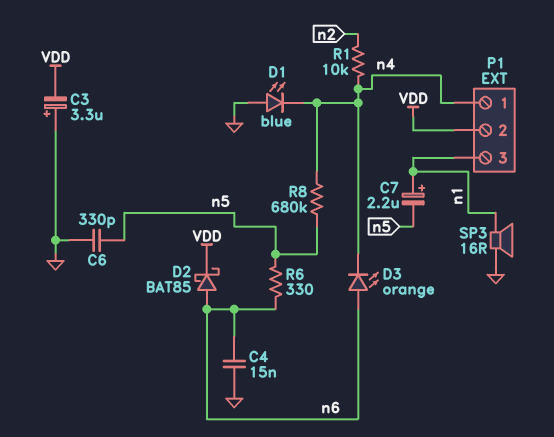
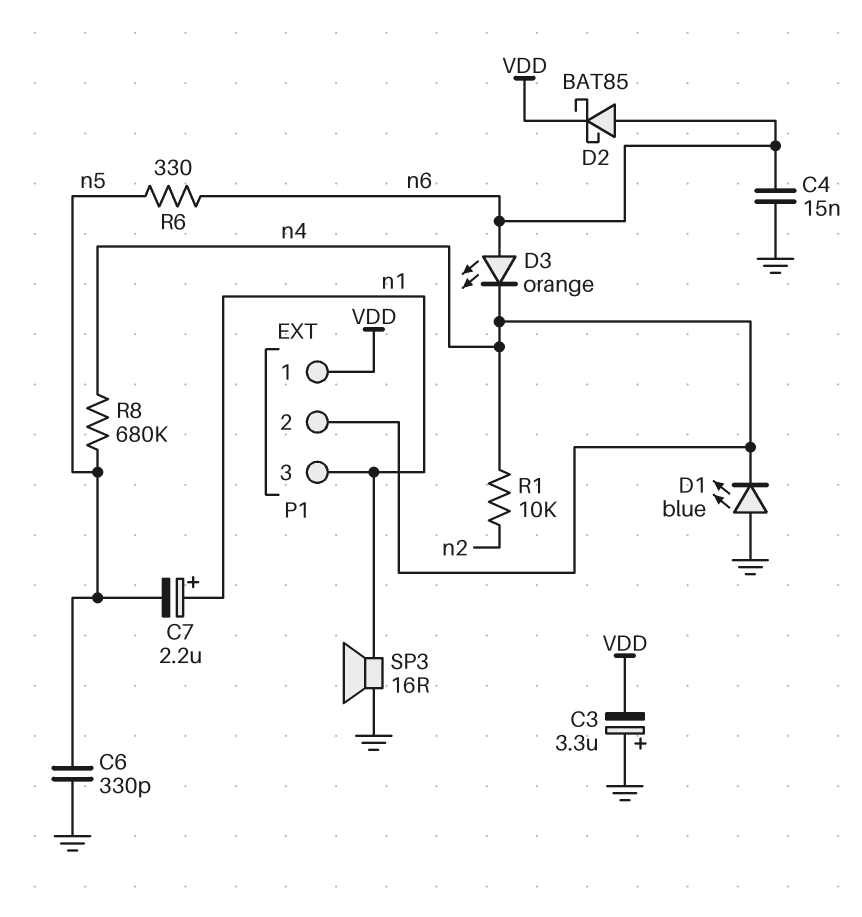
P1 pin 1: n4 -> VDD
P1 pin 2: VDD -> n4

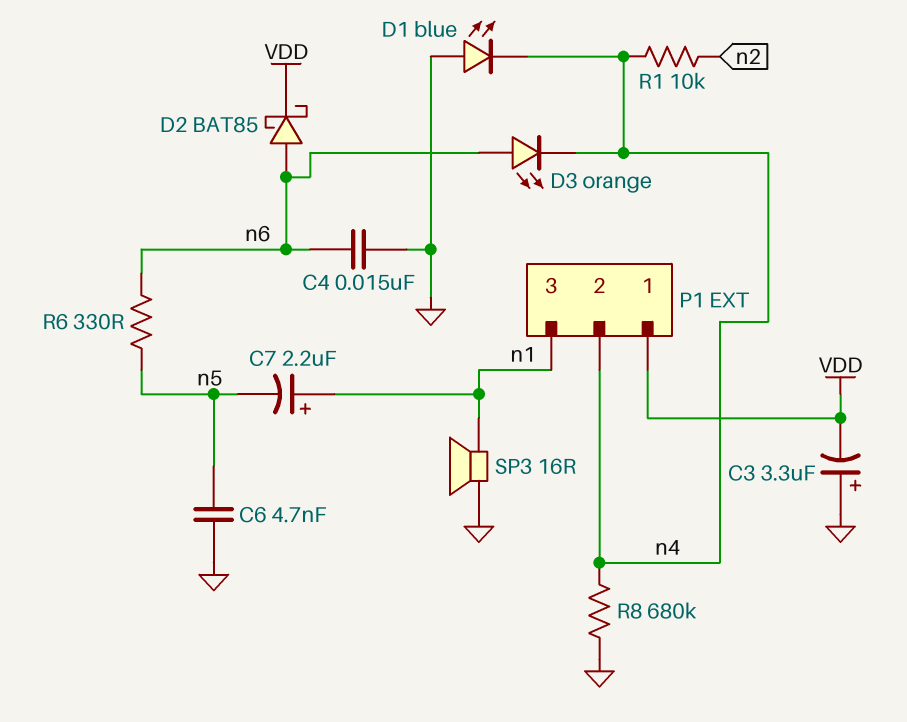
C6: 330pF (GND, n5) -> 4.7nF (GND, n5)
R8: 680k (n4, n5) -> 680k (GND, n4)

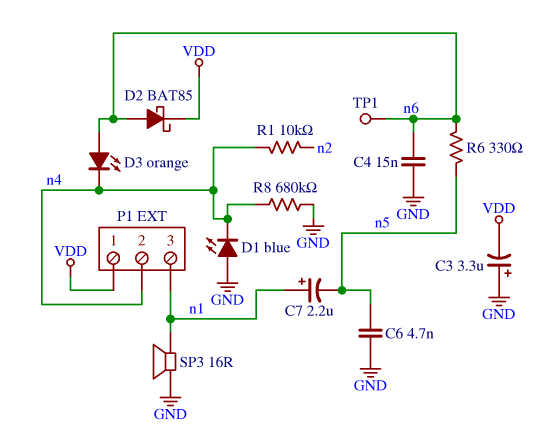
TP1: none -> test point (n6)

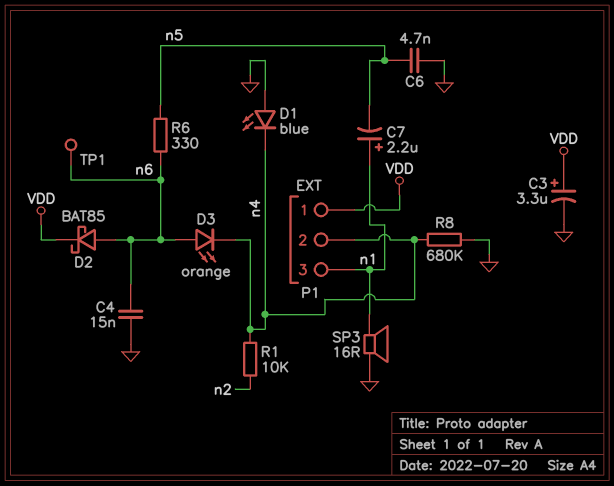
C3: 3.3uF (plus GND, minus VDD) -> 3.3uF (plus VDD, minus GND)

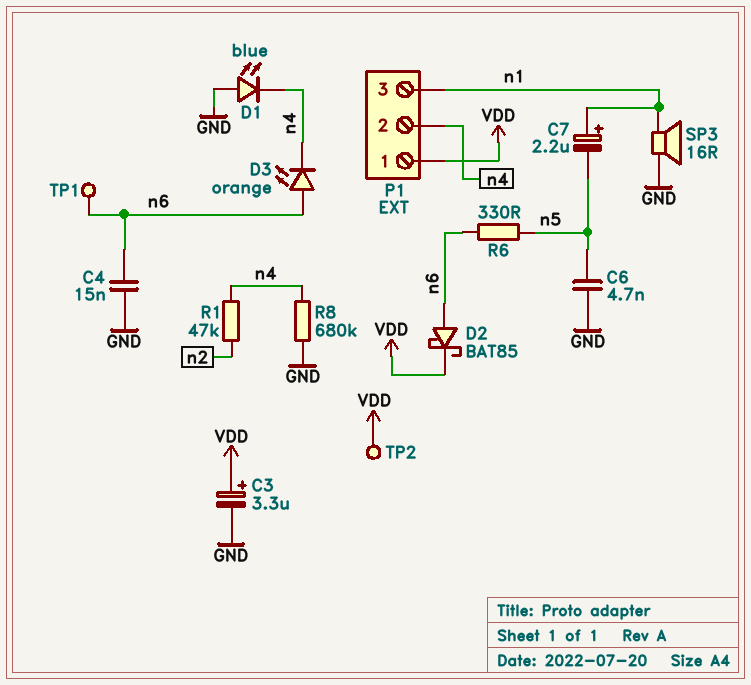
R1: 10k (n2, n4) -> 47k (n2, n4)
TP2: none -> test point (VDD)

